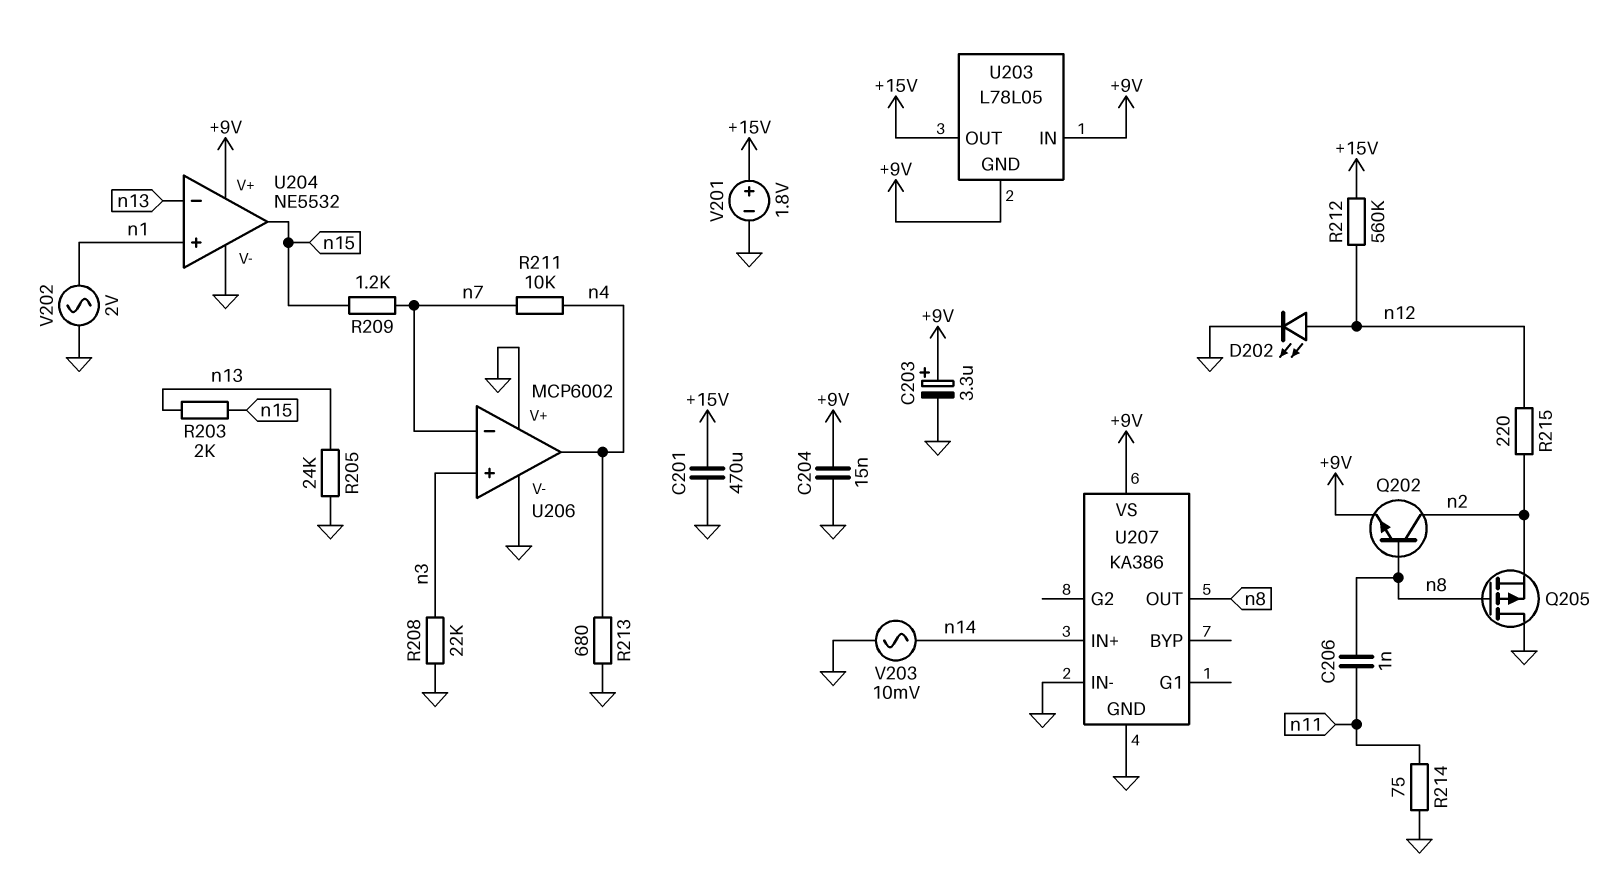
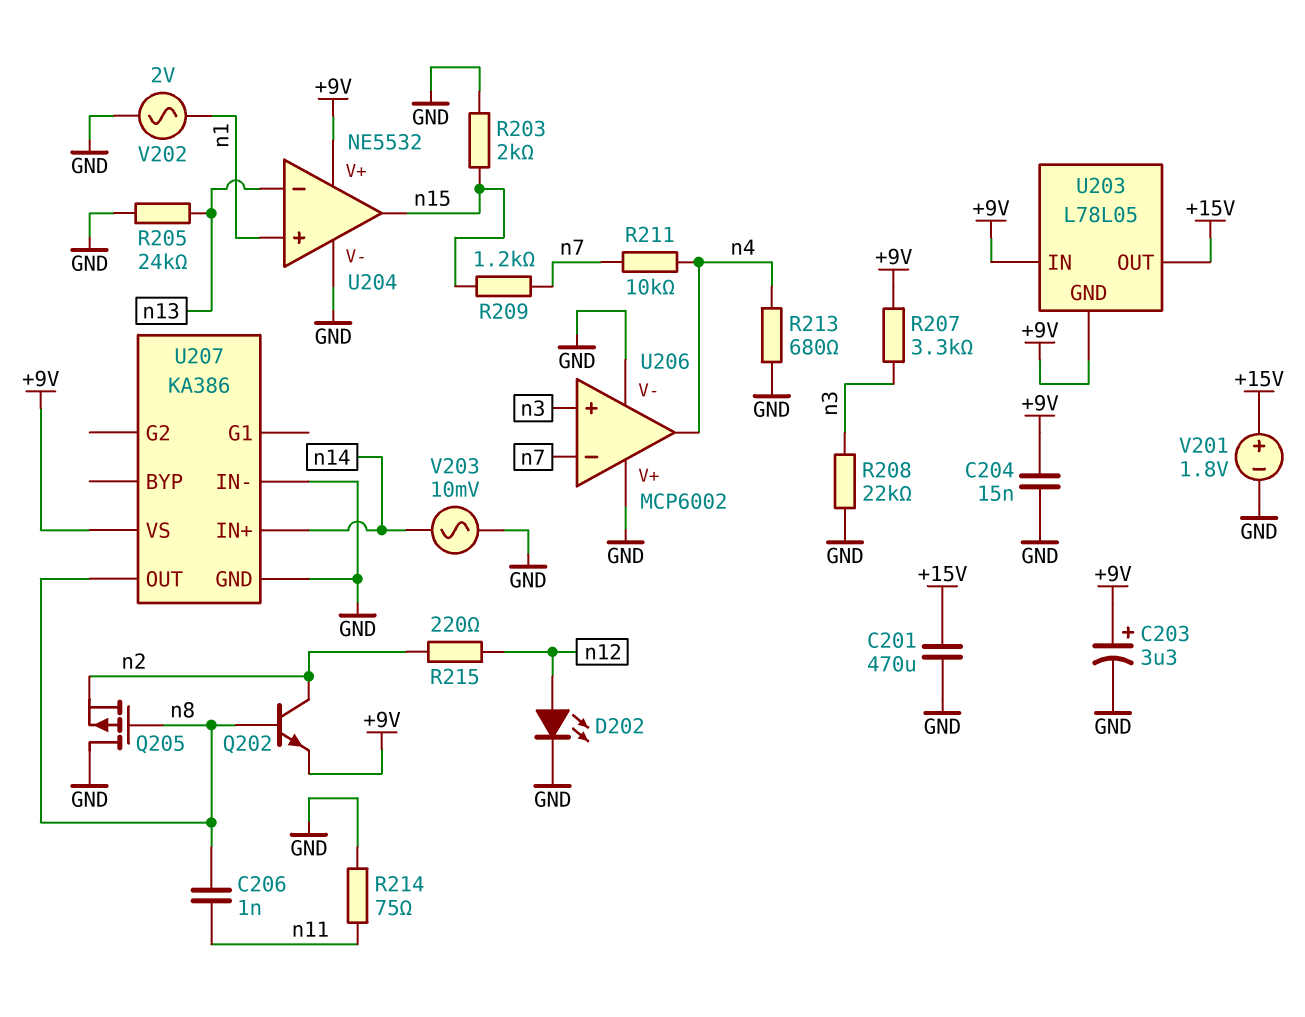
R203: 2k (n13, n15) -> 2k (GND, n15)
R207: none -> 3.3k (+9V, n3)
R212: 560k (+15V, n12) -> none

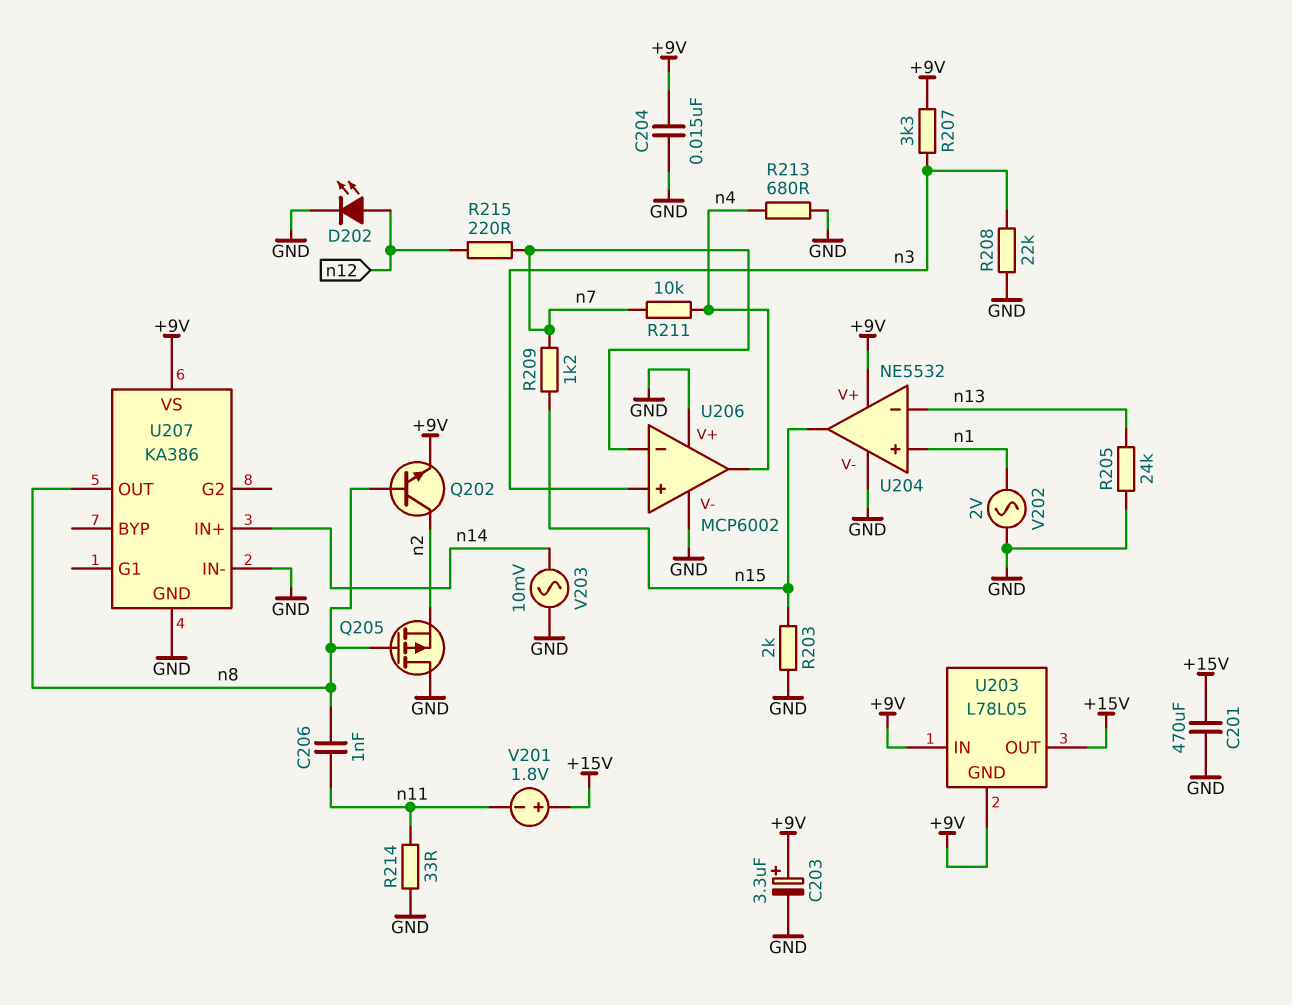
R214: 75 (GND, n11) -> 33 (GND, n11)
R215: 220 (n2, n12) -> 220 (n7, n12)
V201: 1.8V (plus +15V, minus GND) -> 1.8V (plus +15V, minus n11)

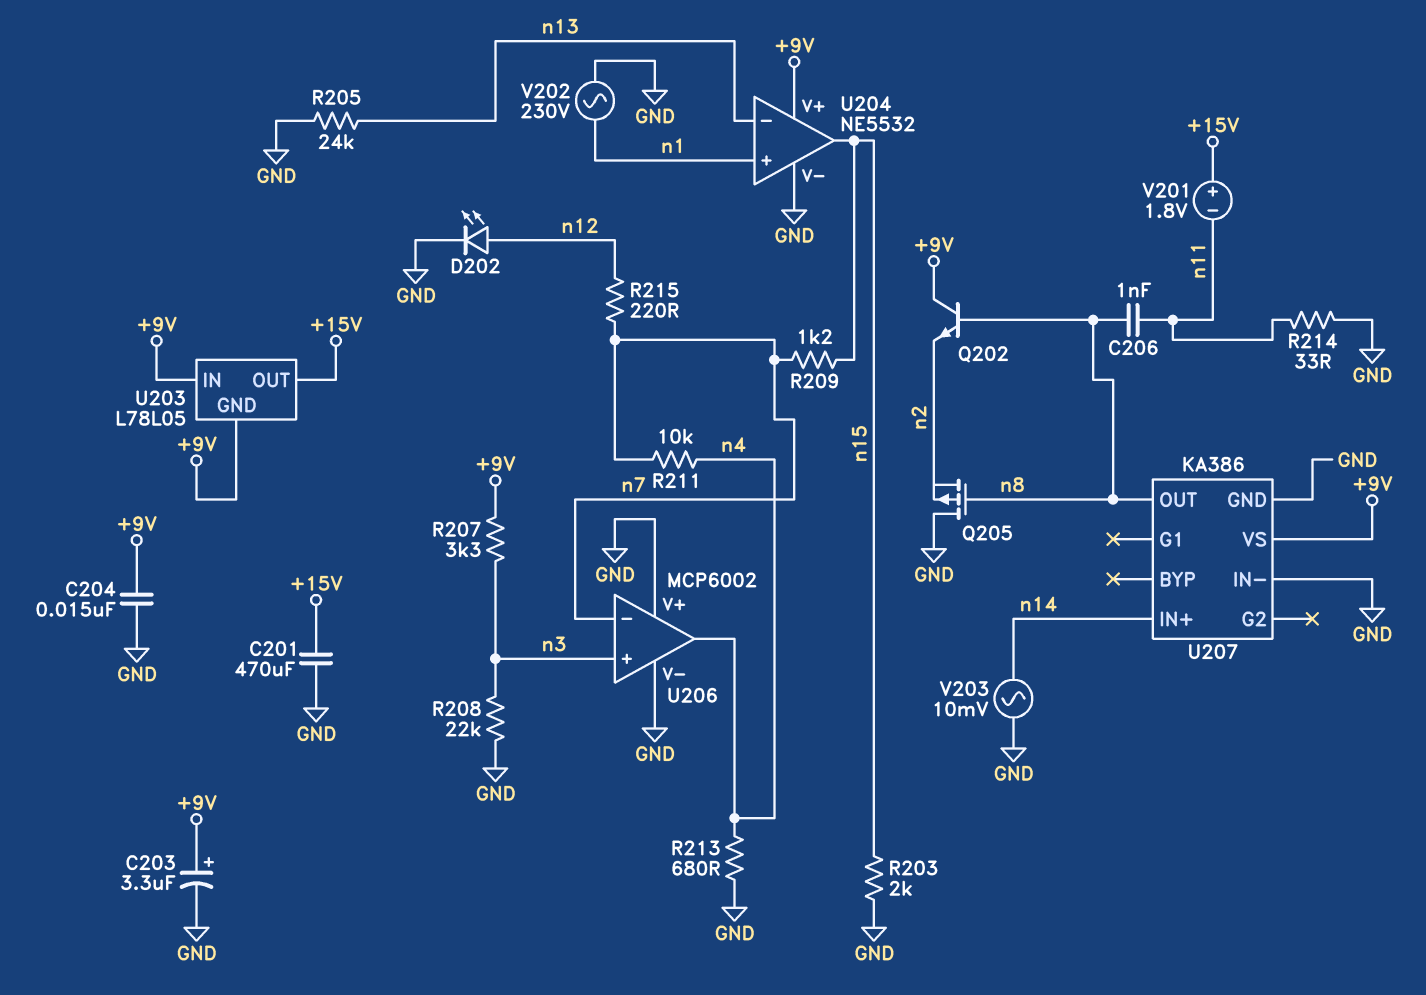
Q202: NPN (B n8, C n2, E +9V) -> NPN (B n8, C +9V, E n2)
V202: AC 2V (GND, n1) -> AC 230V (GND, n1)

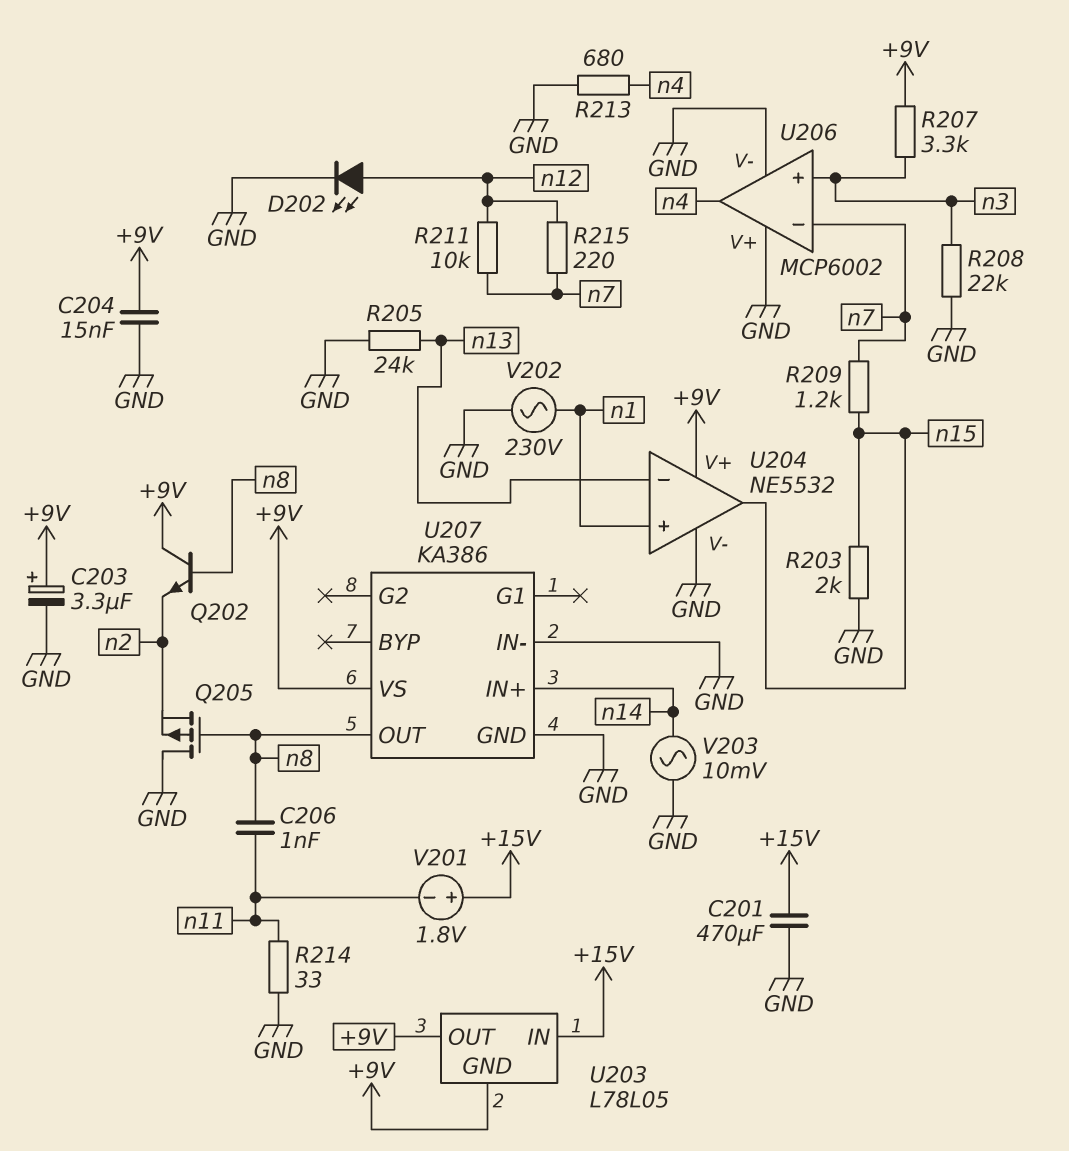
R211: 10k (n4, n7) -> 10k (n7, n12)
U203 pin IN: +9V -> +15V
U203 pin OUT: +15V -> +9V

